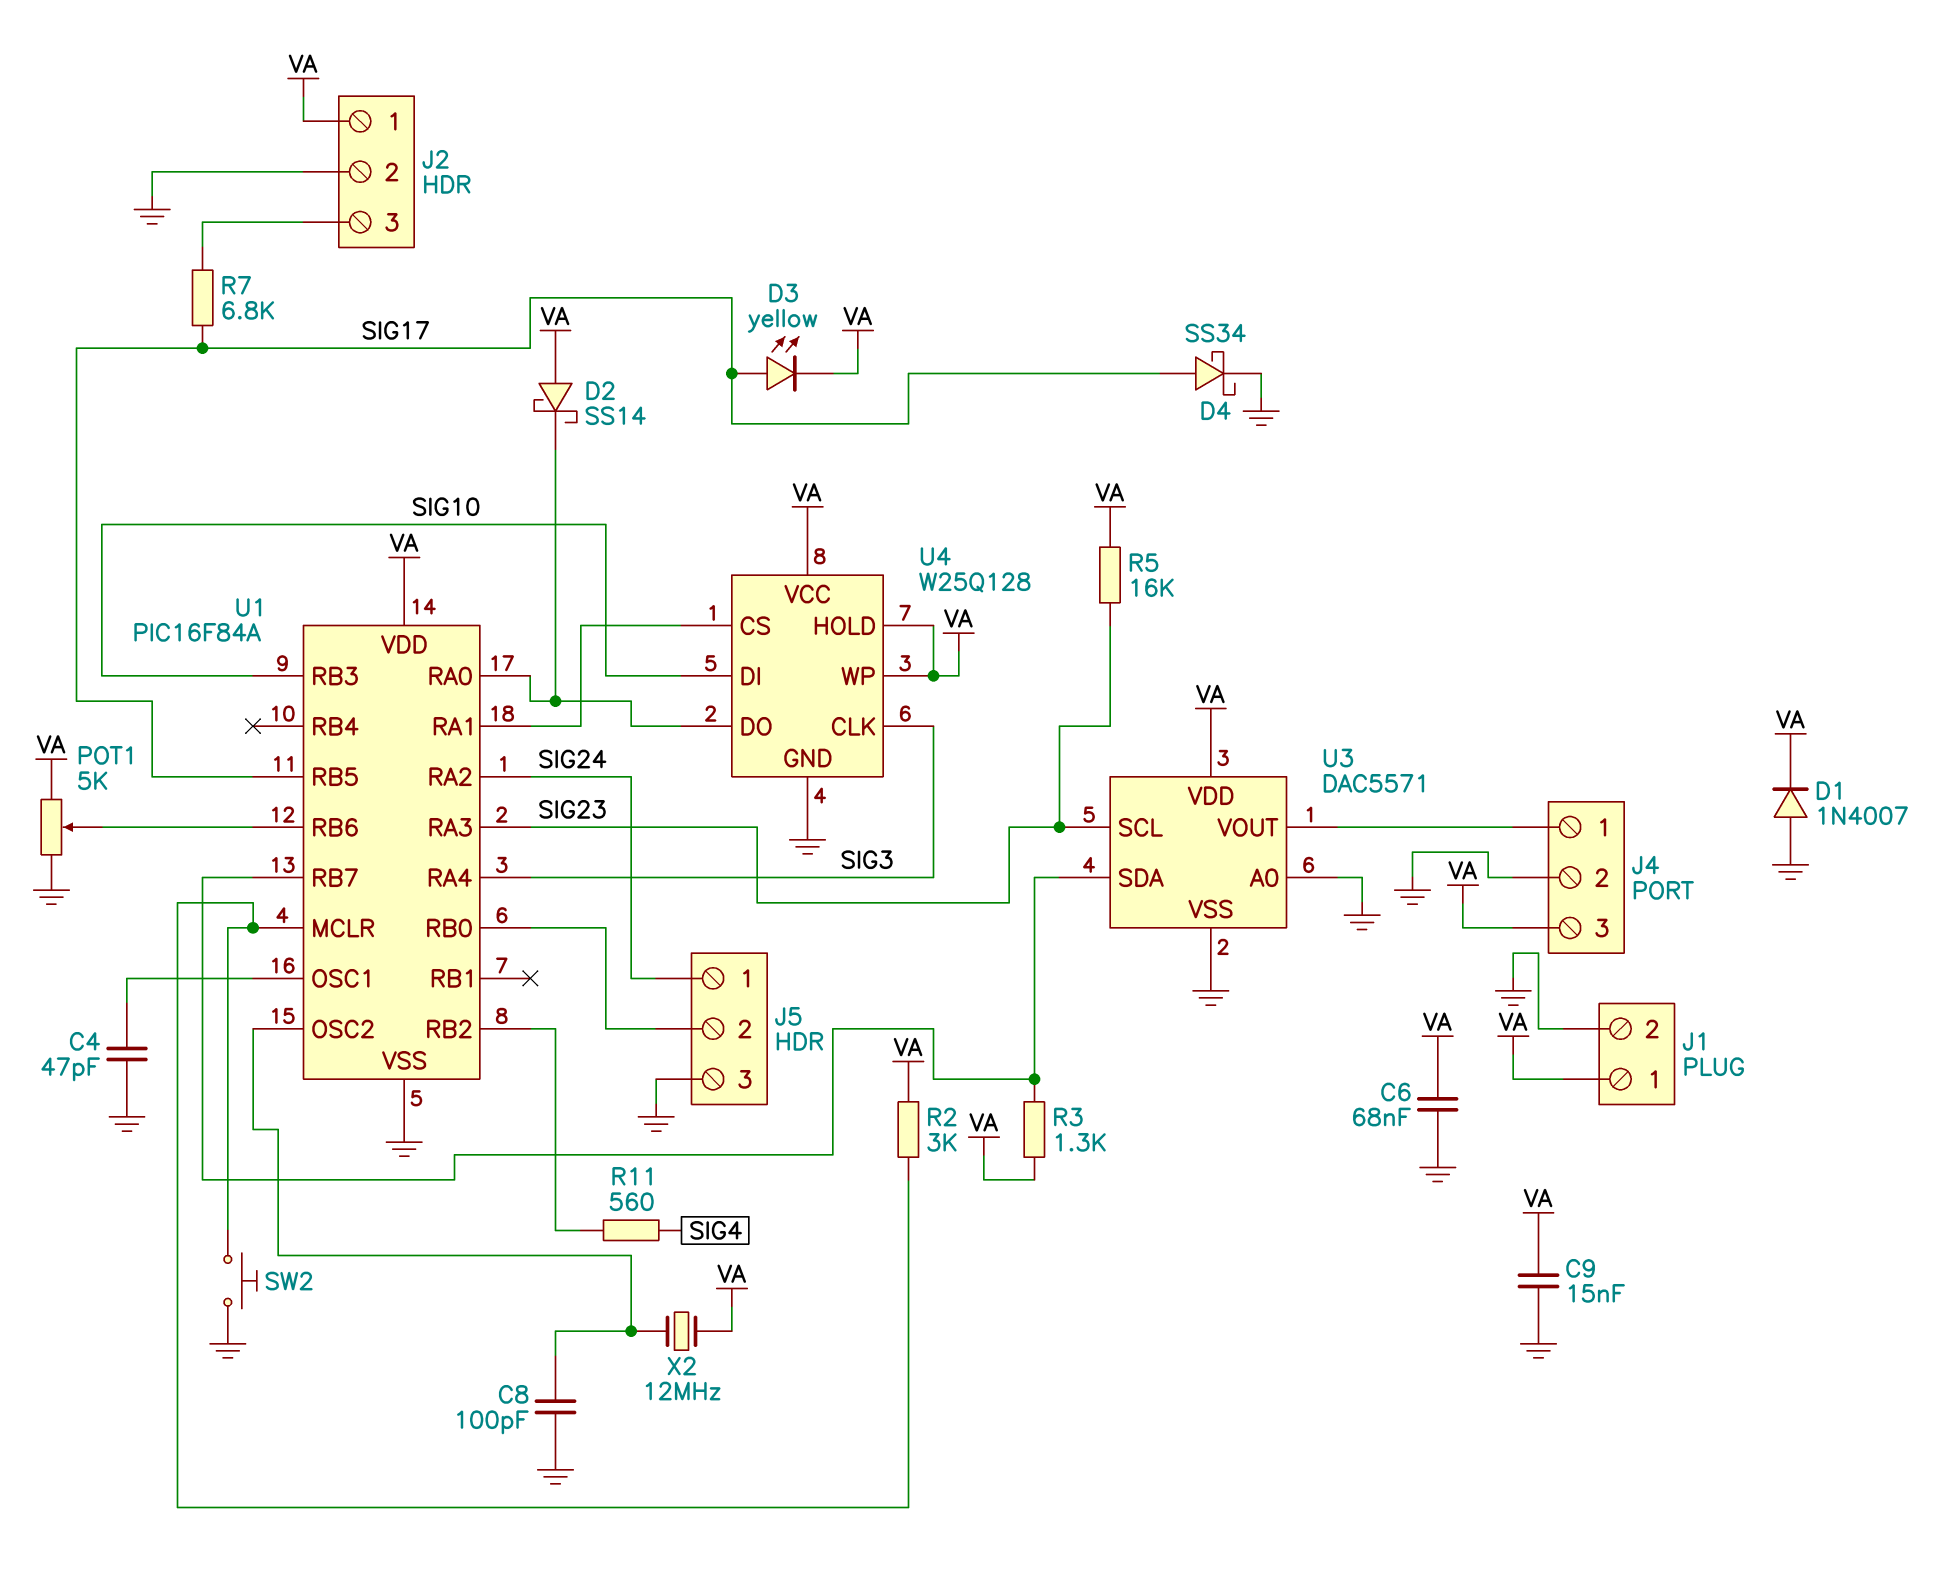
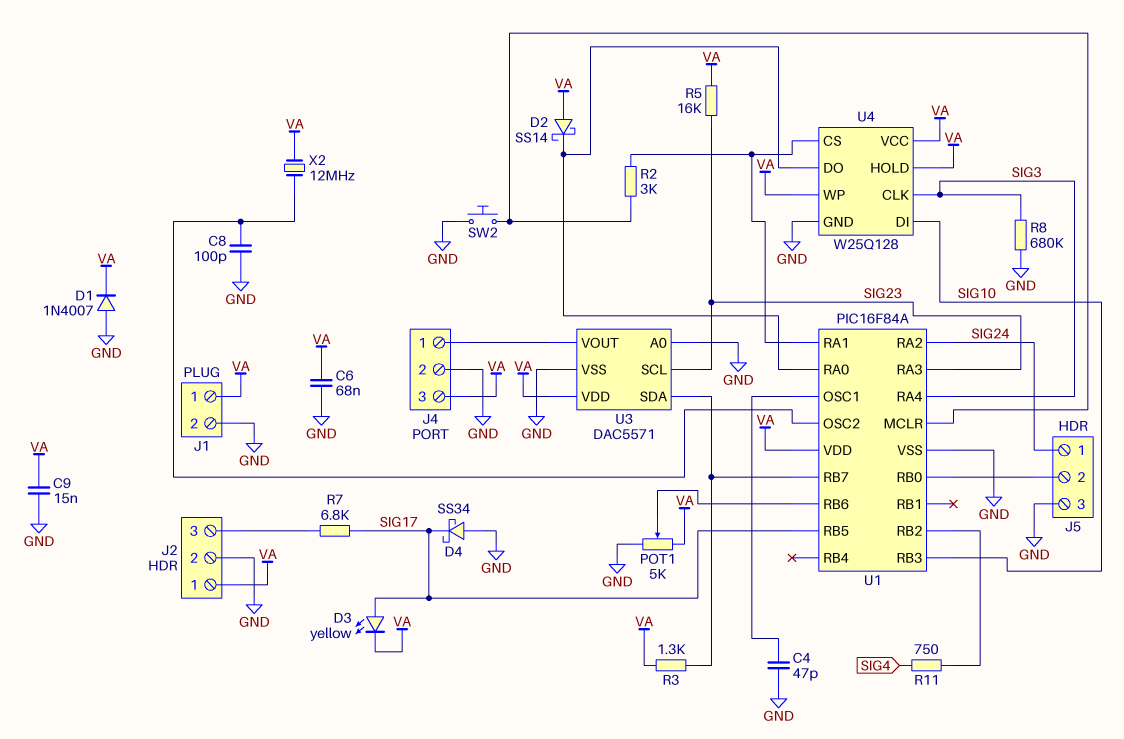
D4: schottky SS34 (A SIG17, K GND) -> schottky SS34 (A GND, K SIG17)
R2: 3k (U1/MCLR, VA) -> 3k (U1/MCLR, U1/RA1)
R8: none -> 680k (GND, SIG3)
R11: 560 (SIG4, U1/RB2) -> 750 (SIG4, U1/RB2)

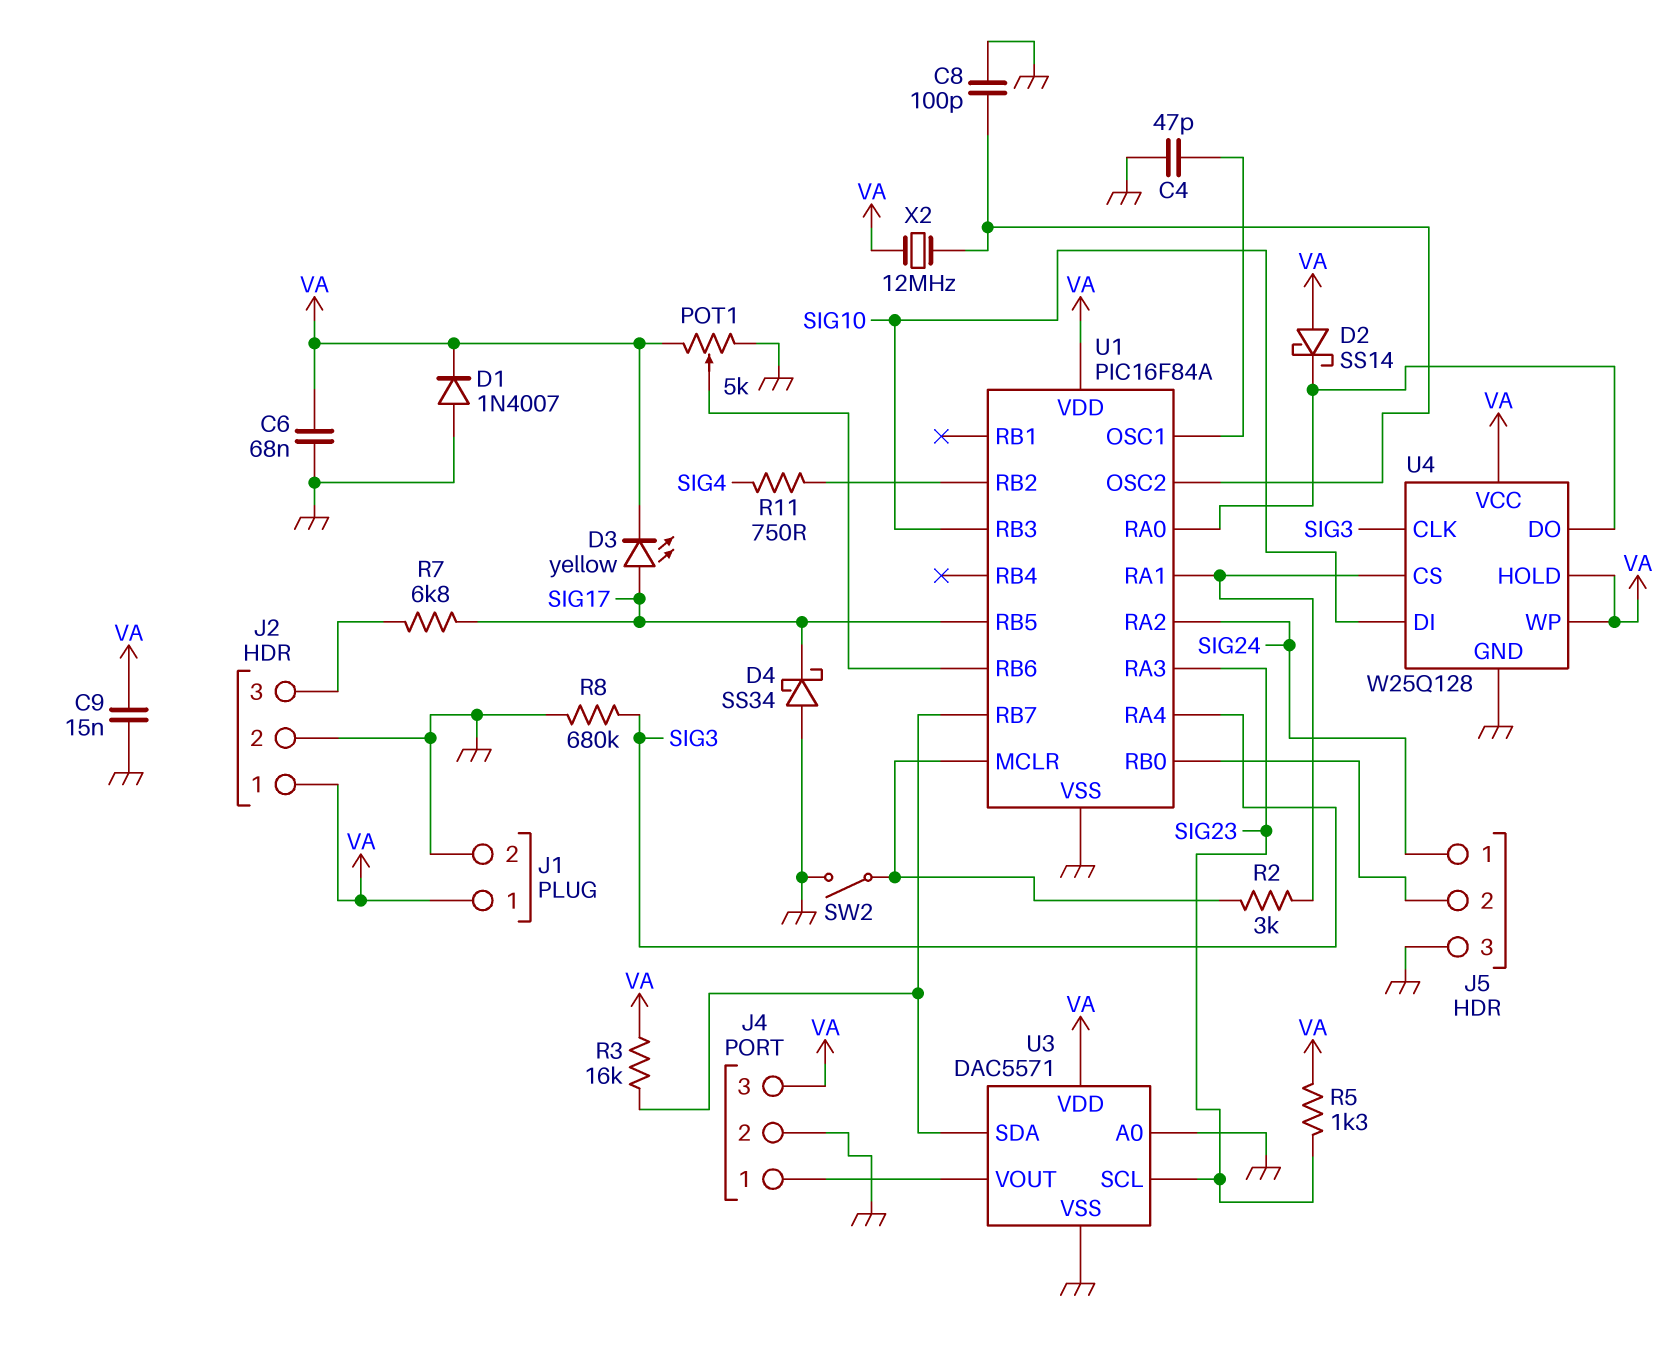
R3: 1.3k (U1/RB7, VA) -> 16k (U1/RB7, VA)
R5: 16k (SIG23, VA) -> 1.3k (SIG23, VA)
SW2: button (GND, U1/MCLR) -> switch (GND, U1/MCLR)

